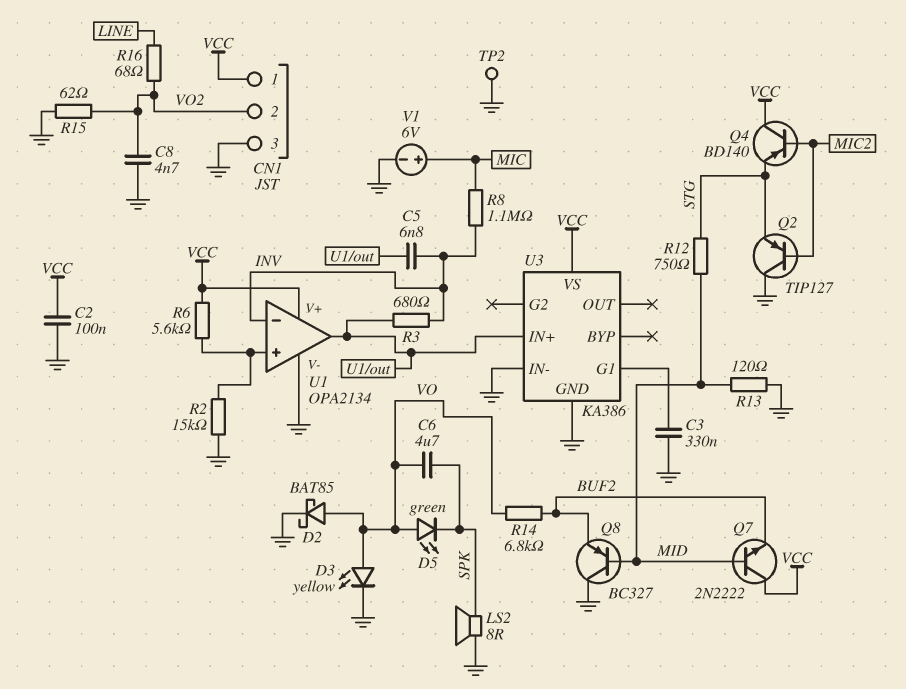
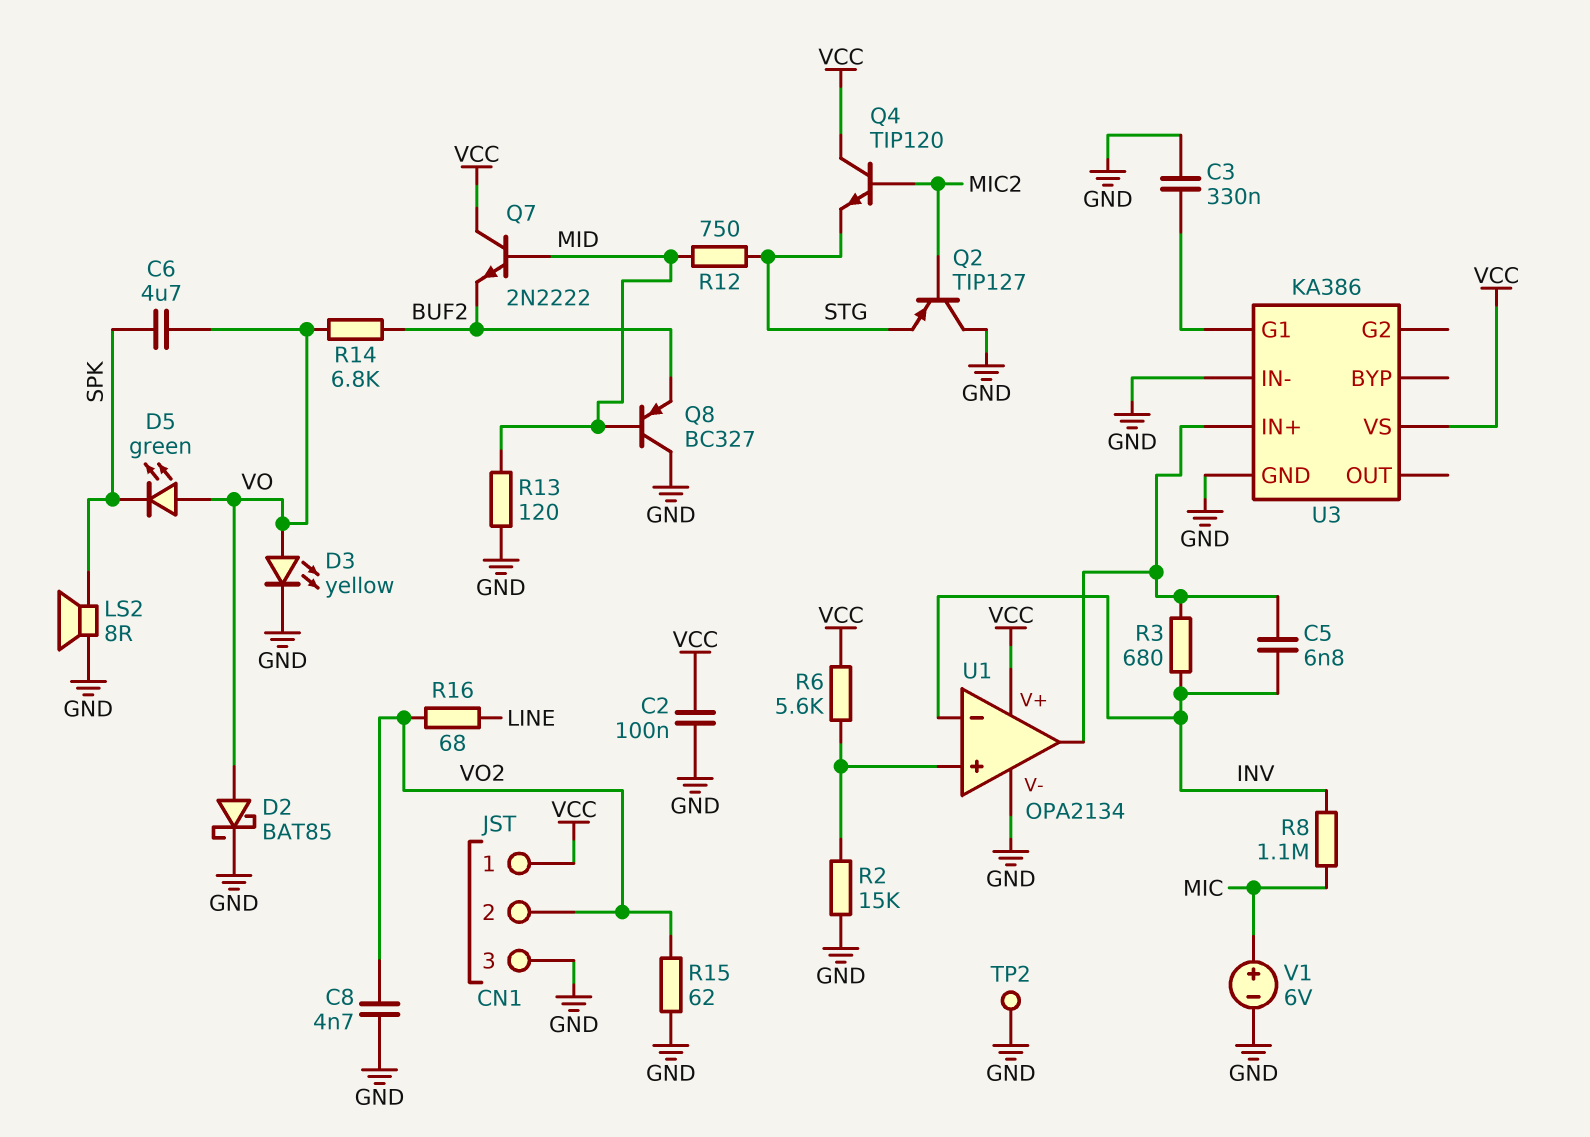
Q4: PNP BD140 (B MIC2, C VCC, E STG) -> NPN TIP120 (B MIC2, C VCC, E STG)

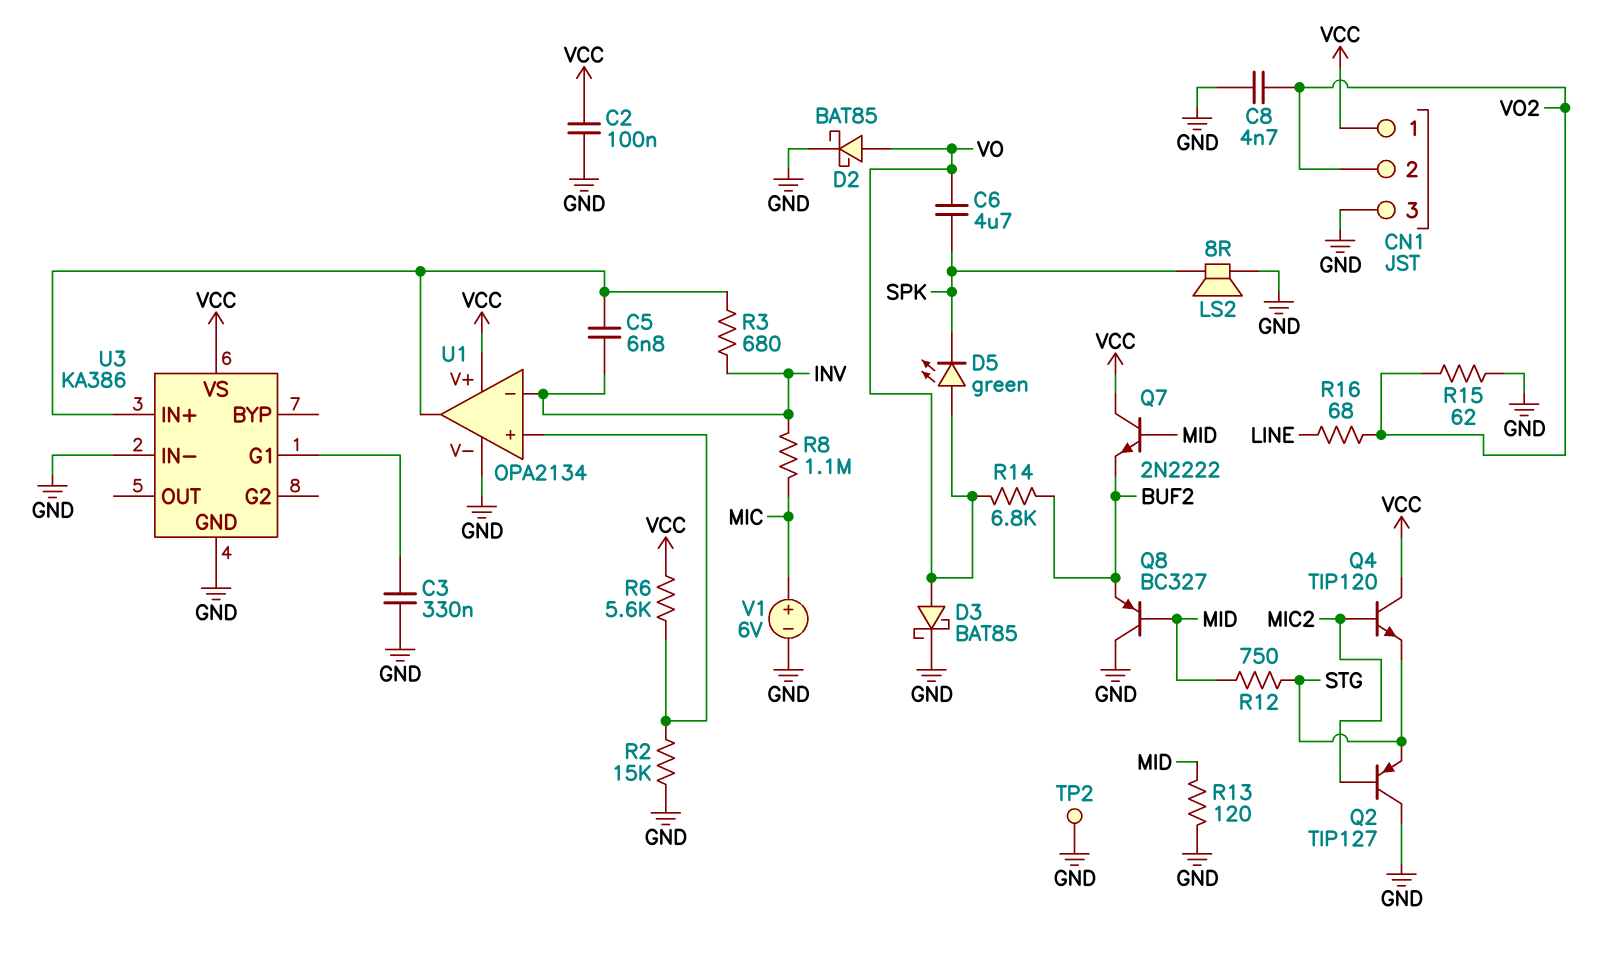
D3: LED yellow (A VO, K GND) -> schottky BAT85 (A VO, K GND)

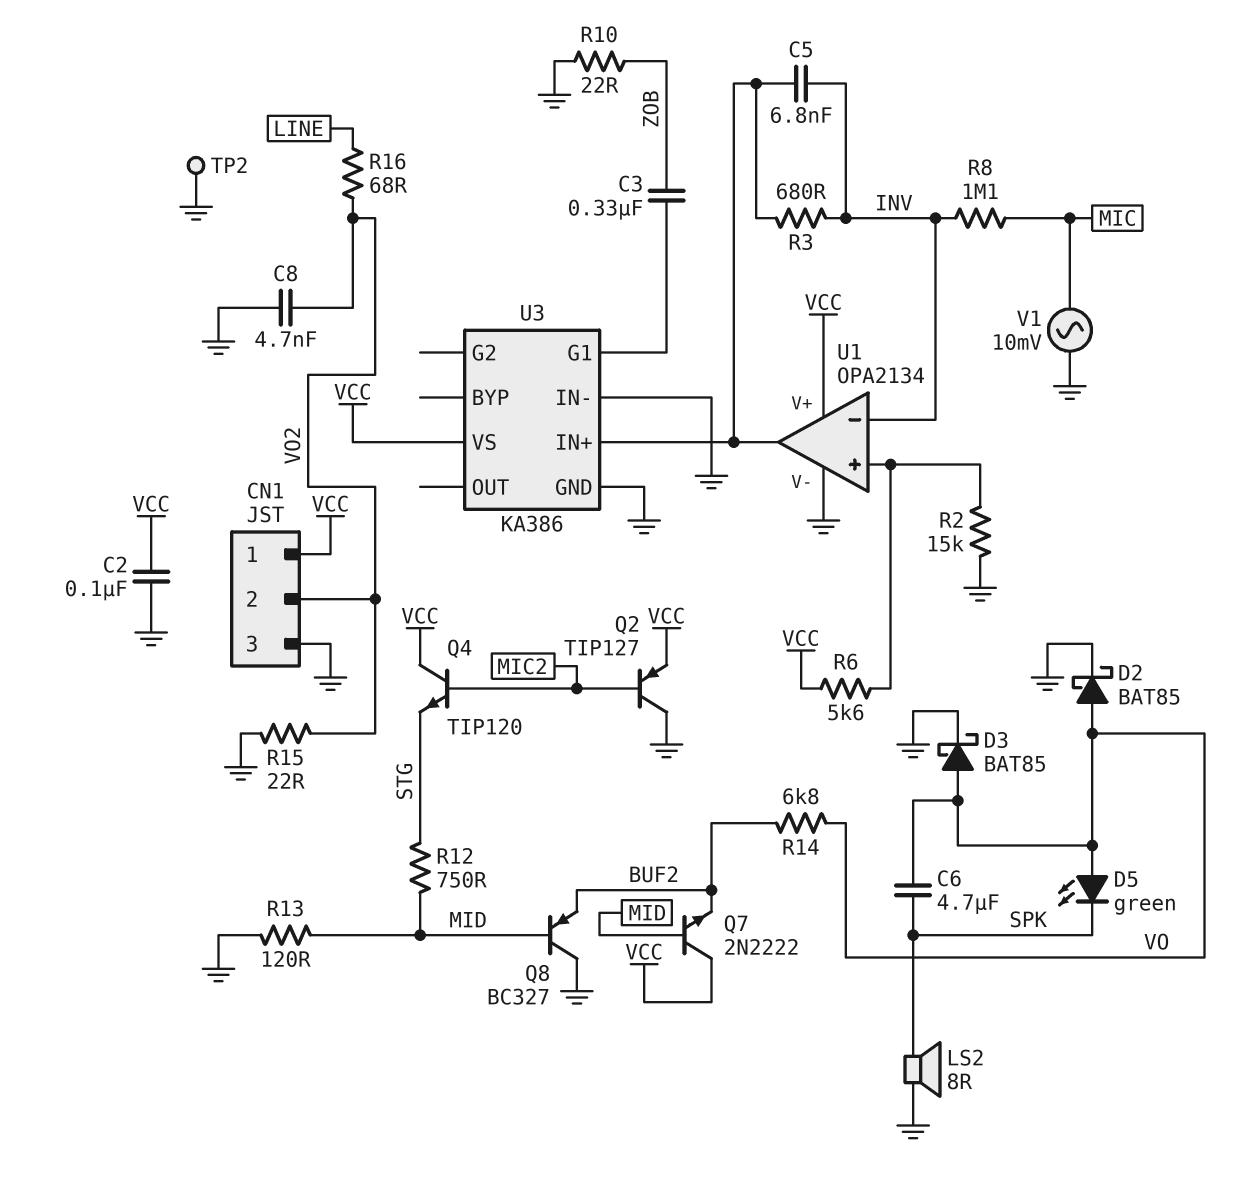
C3: 330nF (GND, U3/G1) -> 330nF (U3/G1, ZOB)
Q2: PNP TIP127 (B MIC2, C GND, E STG) -> PNP TIP127 (B MIC2, C GND, E VCC)
R10: none -> 22 (GND, ZOB)
R15: 62 (GND, VO2) -> 22 (GND, VO2)
V1: 6V (plus MIC, minus GND) -> AC 10mV (GND, MIC)

